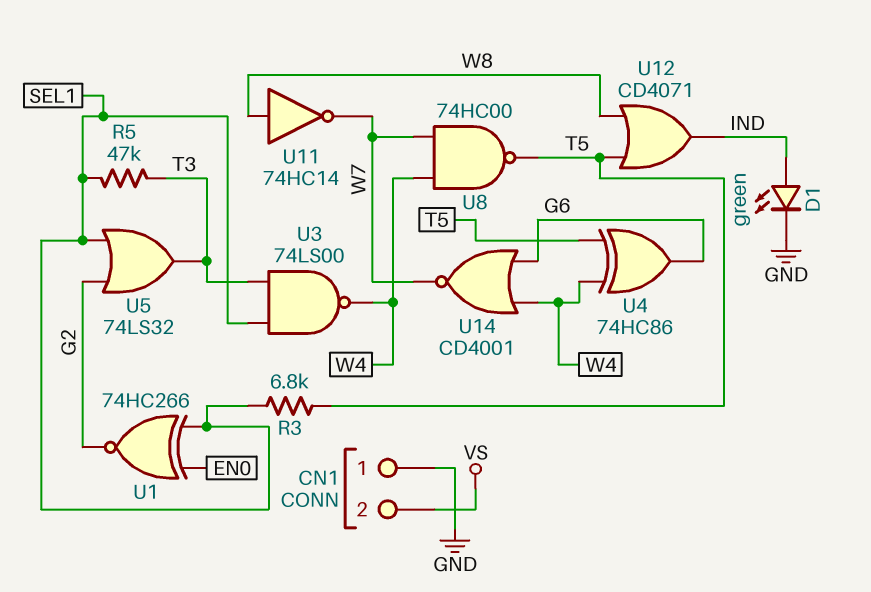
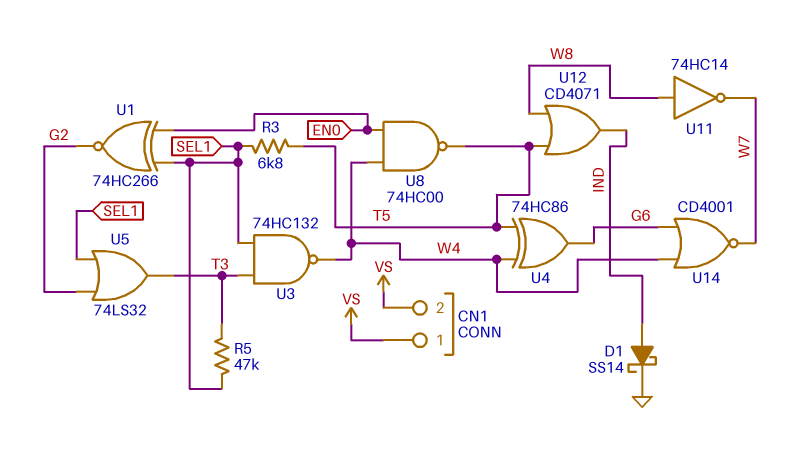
CN1 pin 1: GND -> VS
D1: LED green (A IND, K GND) -> schottky SS14 (A IND, K GND)
U3: NAND 74LS00 (in SEL1, in T3, out W4) -> NAND 74HC132 (in SEL1, in T3, out W4)
U8: NAND 74HC00 (in W4, in W7, out T5) -> NAND 74HC00 (in EN0, in W4, out T5)

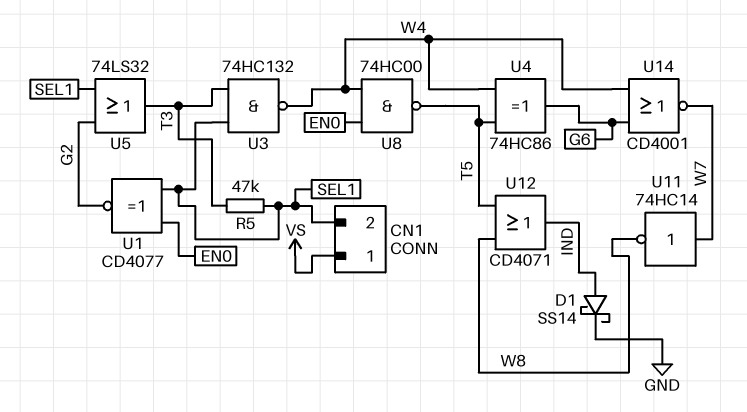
CN1 pin 2: VS -> SEL1
R3: 6.8k (SEL1, T5) -> none
U1: XNOR 74HC266 (in EN0, in SEL1, out G2) -> XNOR CD4077 (in EN0, in SEL1, out G2)
U11: NOT 74HC14 (in W8, out W7) -> NOT 74HC14 (in W7, out W8)

